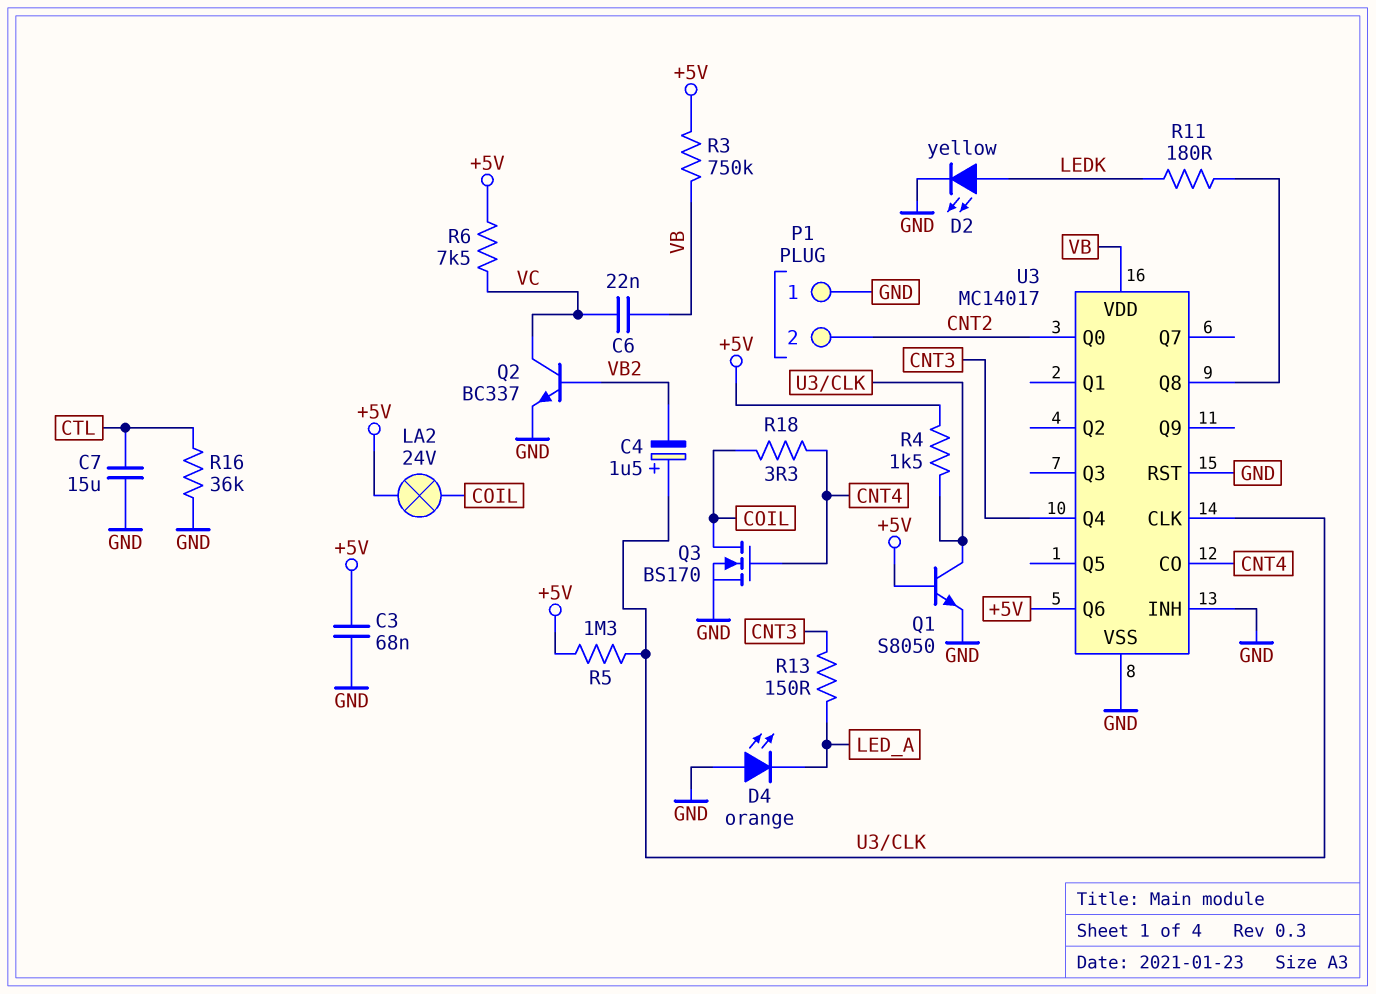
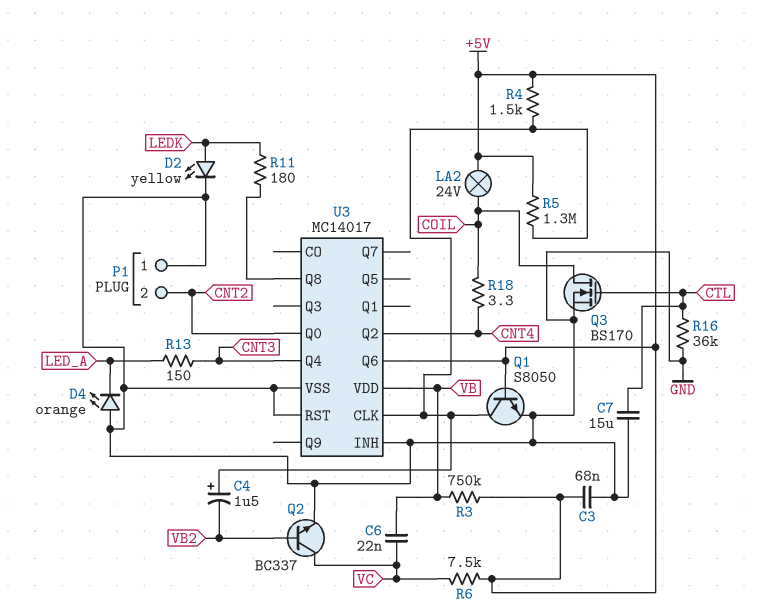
Q3: NMOS BS170 (G CNT4, D COIL, S GND) -> NMOS BS170 (G CTL, D COIL, S GND)
U3 pin CO: CNT4 -> none
U3 pin Q2: none -> CNT4

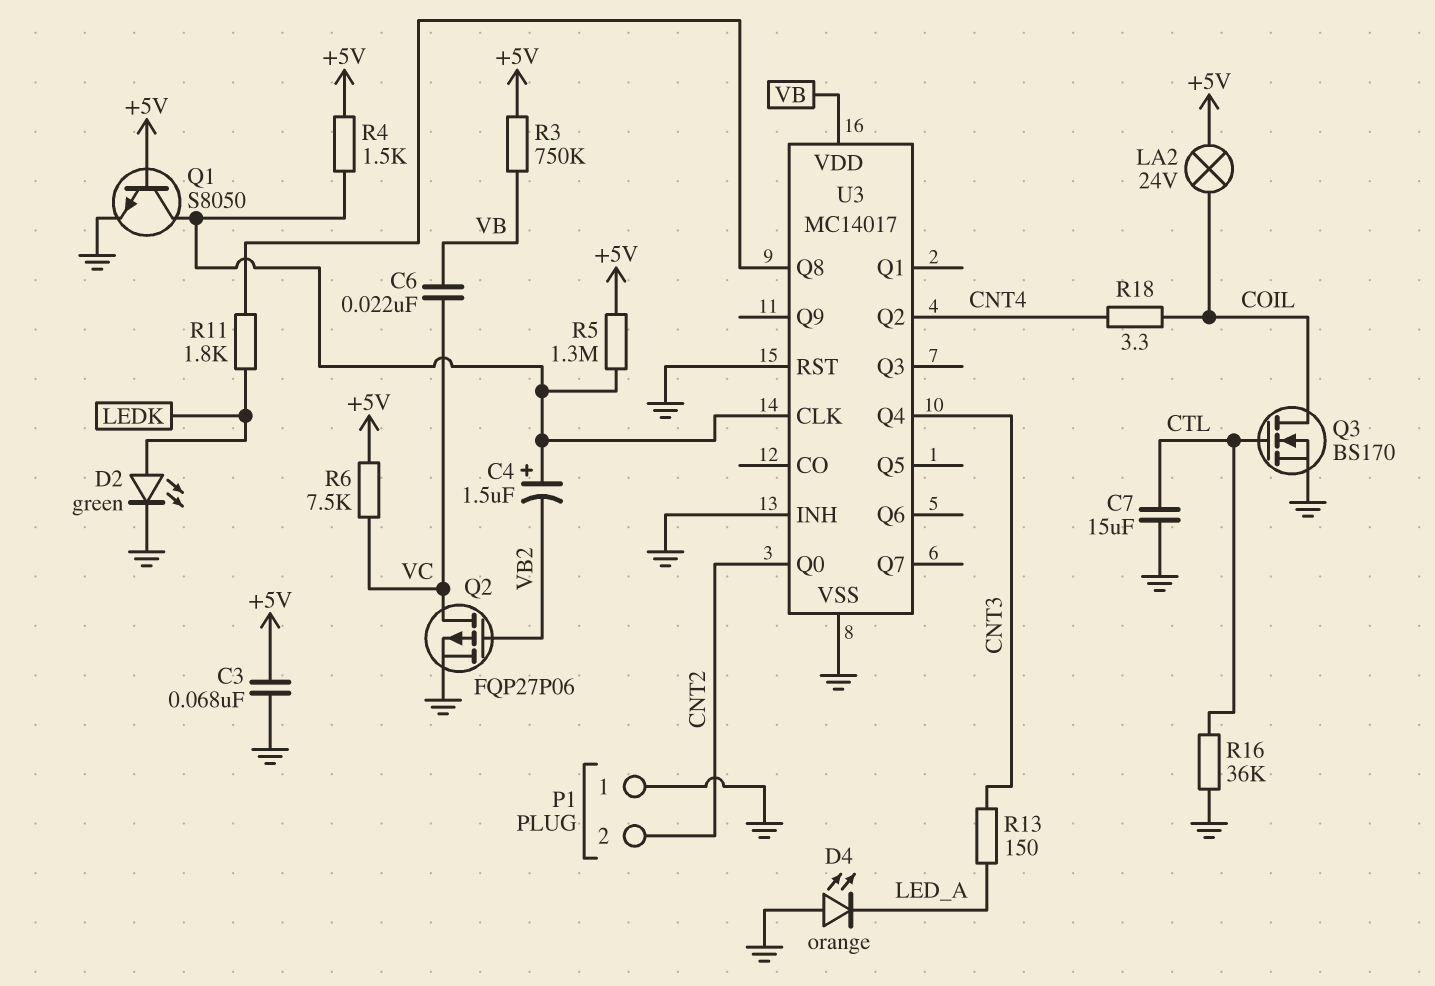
D2: LED yellow (A LEDK, K GND) -> LED green (A LEDK, K GND)
Q2: NPN BC337 (B VB2, C VC, E GND) -> PMOS FQP27P06 (G VB2, D VC, S GND)
R11: 180 (LEDK, U3/Q8) -> 1.8k (LEDK, U3/Q8)
U3 pin Q6: +5V -> none

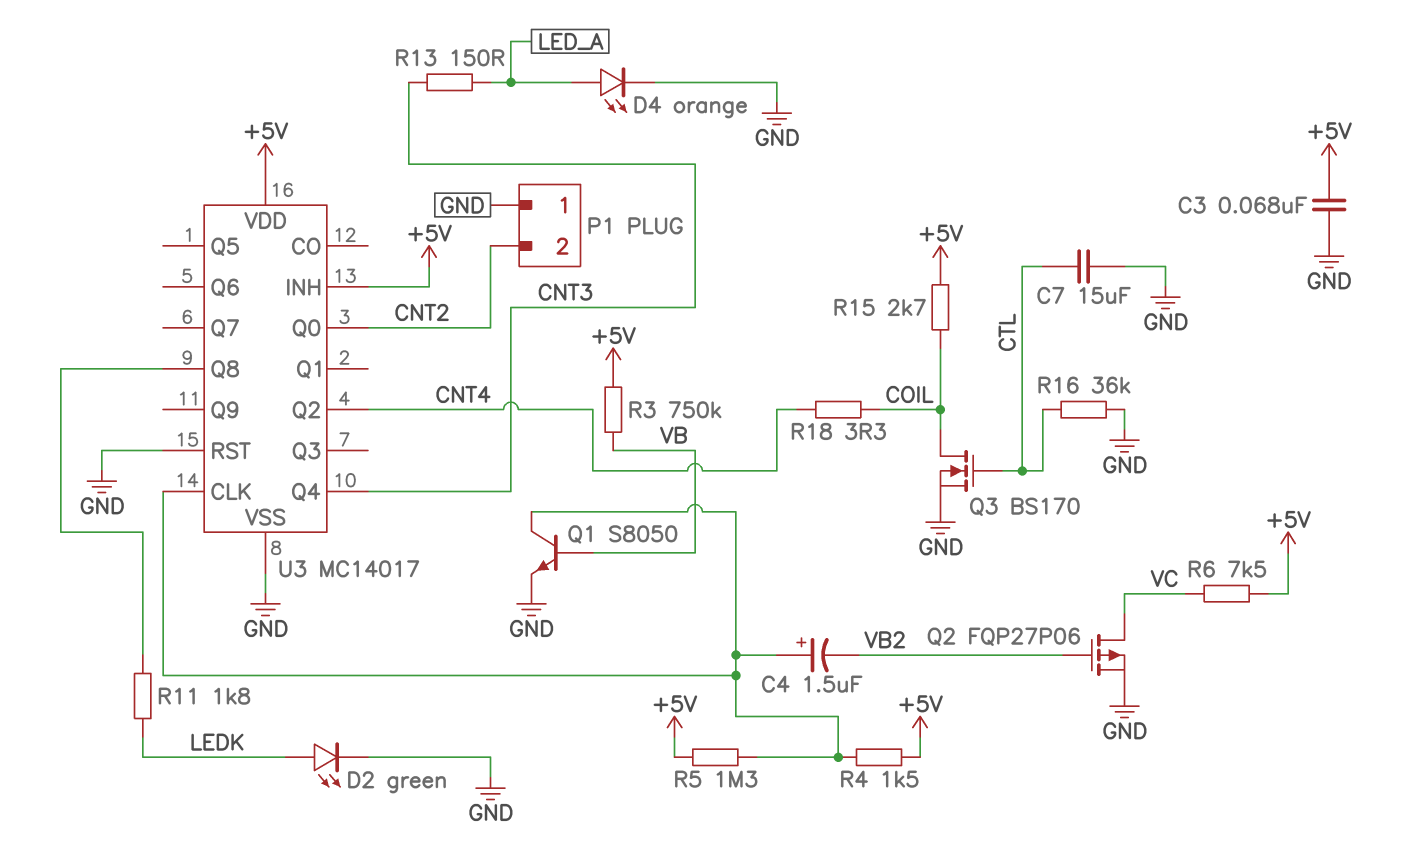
C6: 22nF (VB, VC) -> none
D4: LED orange (A GND, K LED_A) -> LED orange (A LED_A, K GND)
LA2: lamp 24V (+5V, COIL) -> none
Q1: NPN S8050 (B +5V, C U3/CLK, E GND) -> NPN S8050 (B VB, C U3/CLK, E GND)
R15: none -> 2.7k (+5V, COIL)
U3 pin INH: GND -> +5V
U3 pin VDD: VB -> +5V

